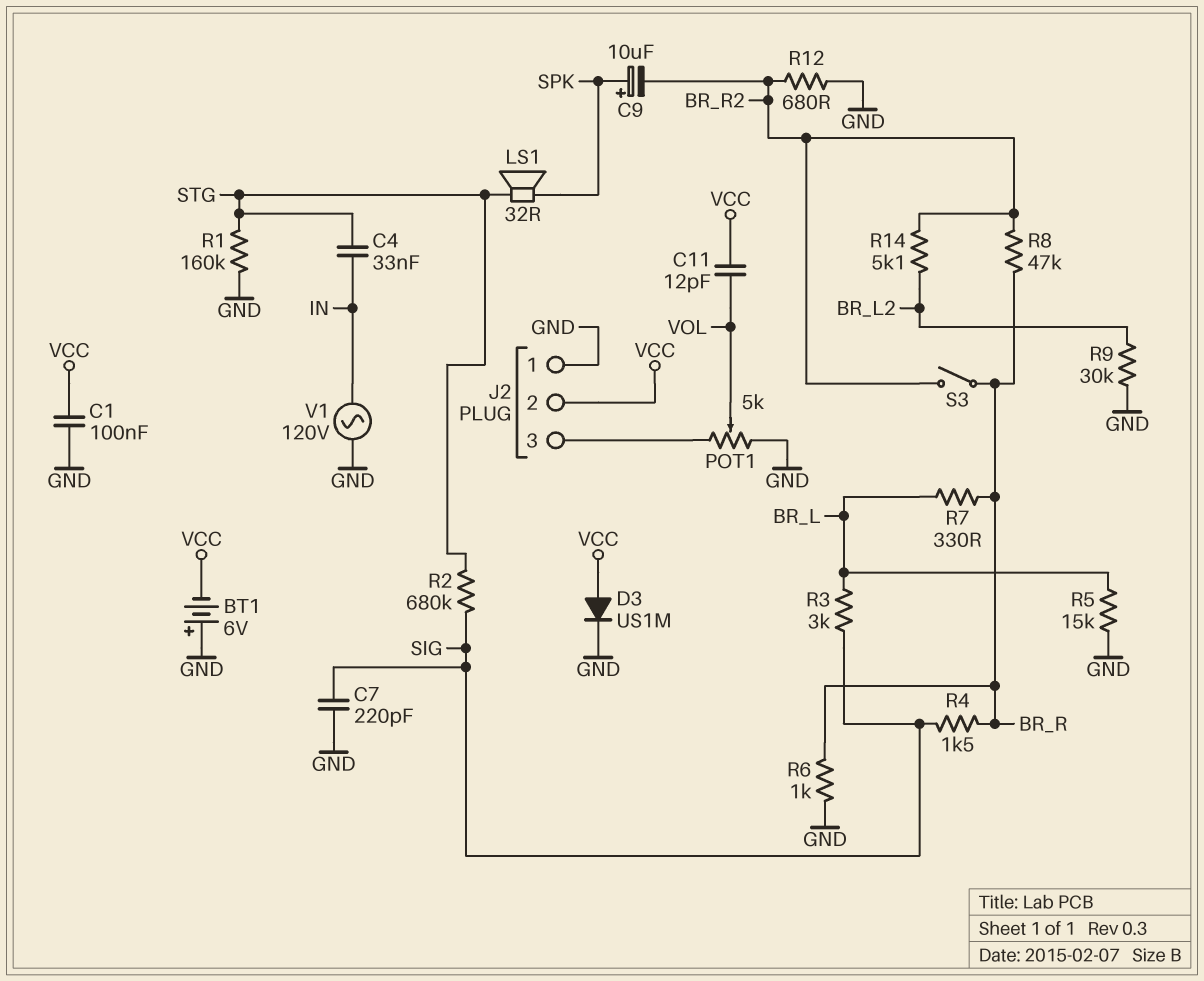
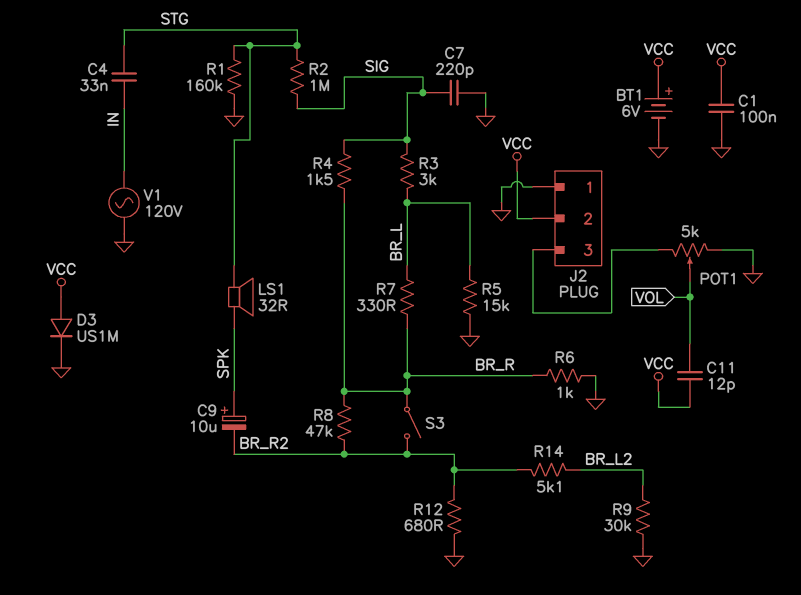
BT1: 6V (plus GND, minus VCC) -> 6V (plus VCC, minus GND)
R2: 680k (SIG, STG) -> 1M (SIG, STG)

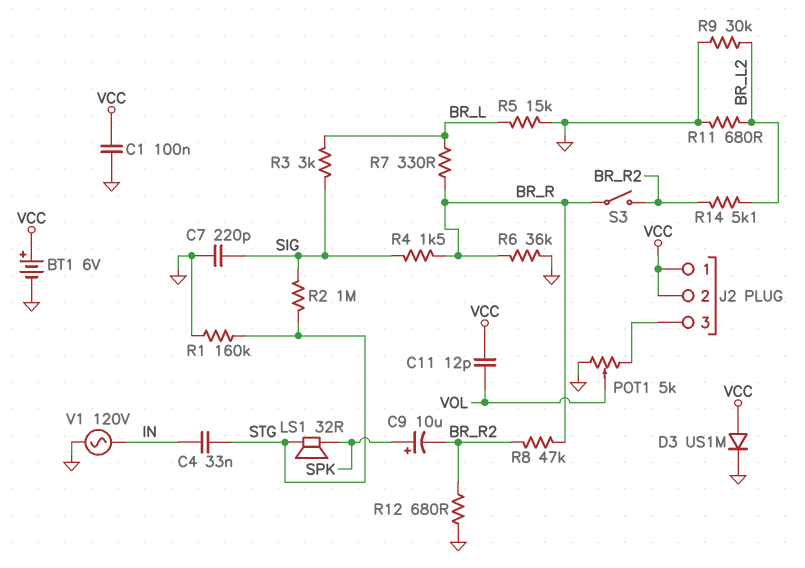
J2 pin 1: GND -> VCC
R6: 1k (BR_R, GND) -> 36k (BR_R, GND)
R11: none -> 680 (BR_L2, GND)

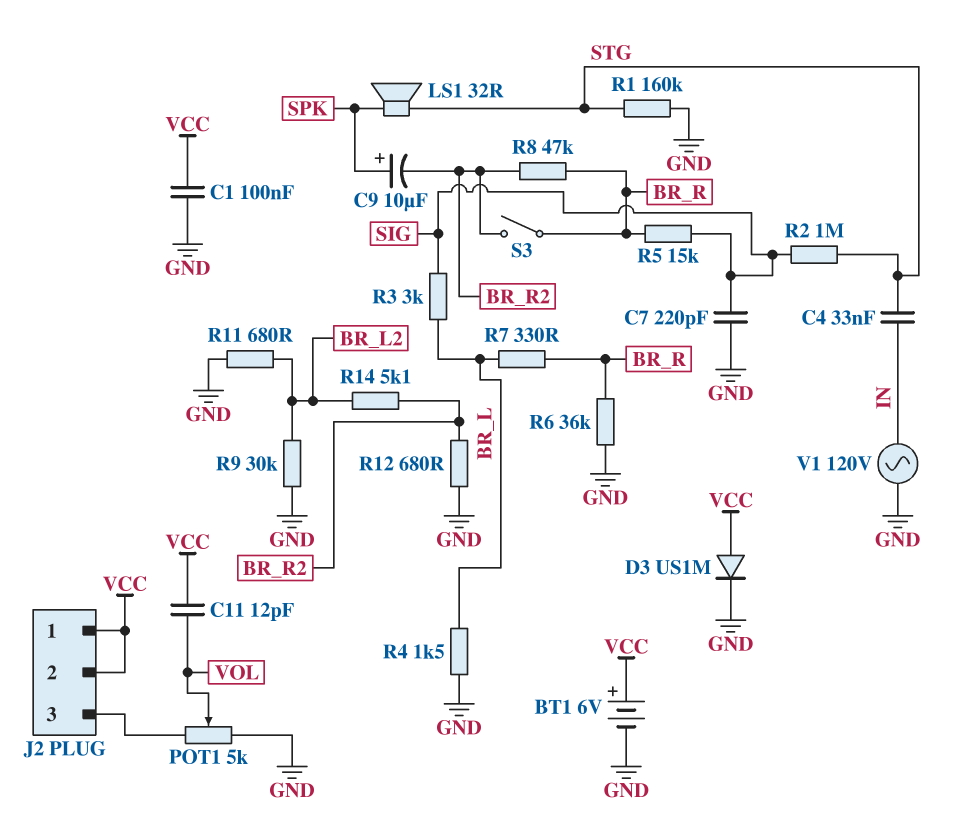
R4: 1.5k (BR_R, SIG) -> 1.5k (BR_L, GND)
R5: 15k (BR_L, GND) -> 15k (BR_R, SIG)

